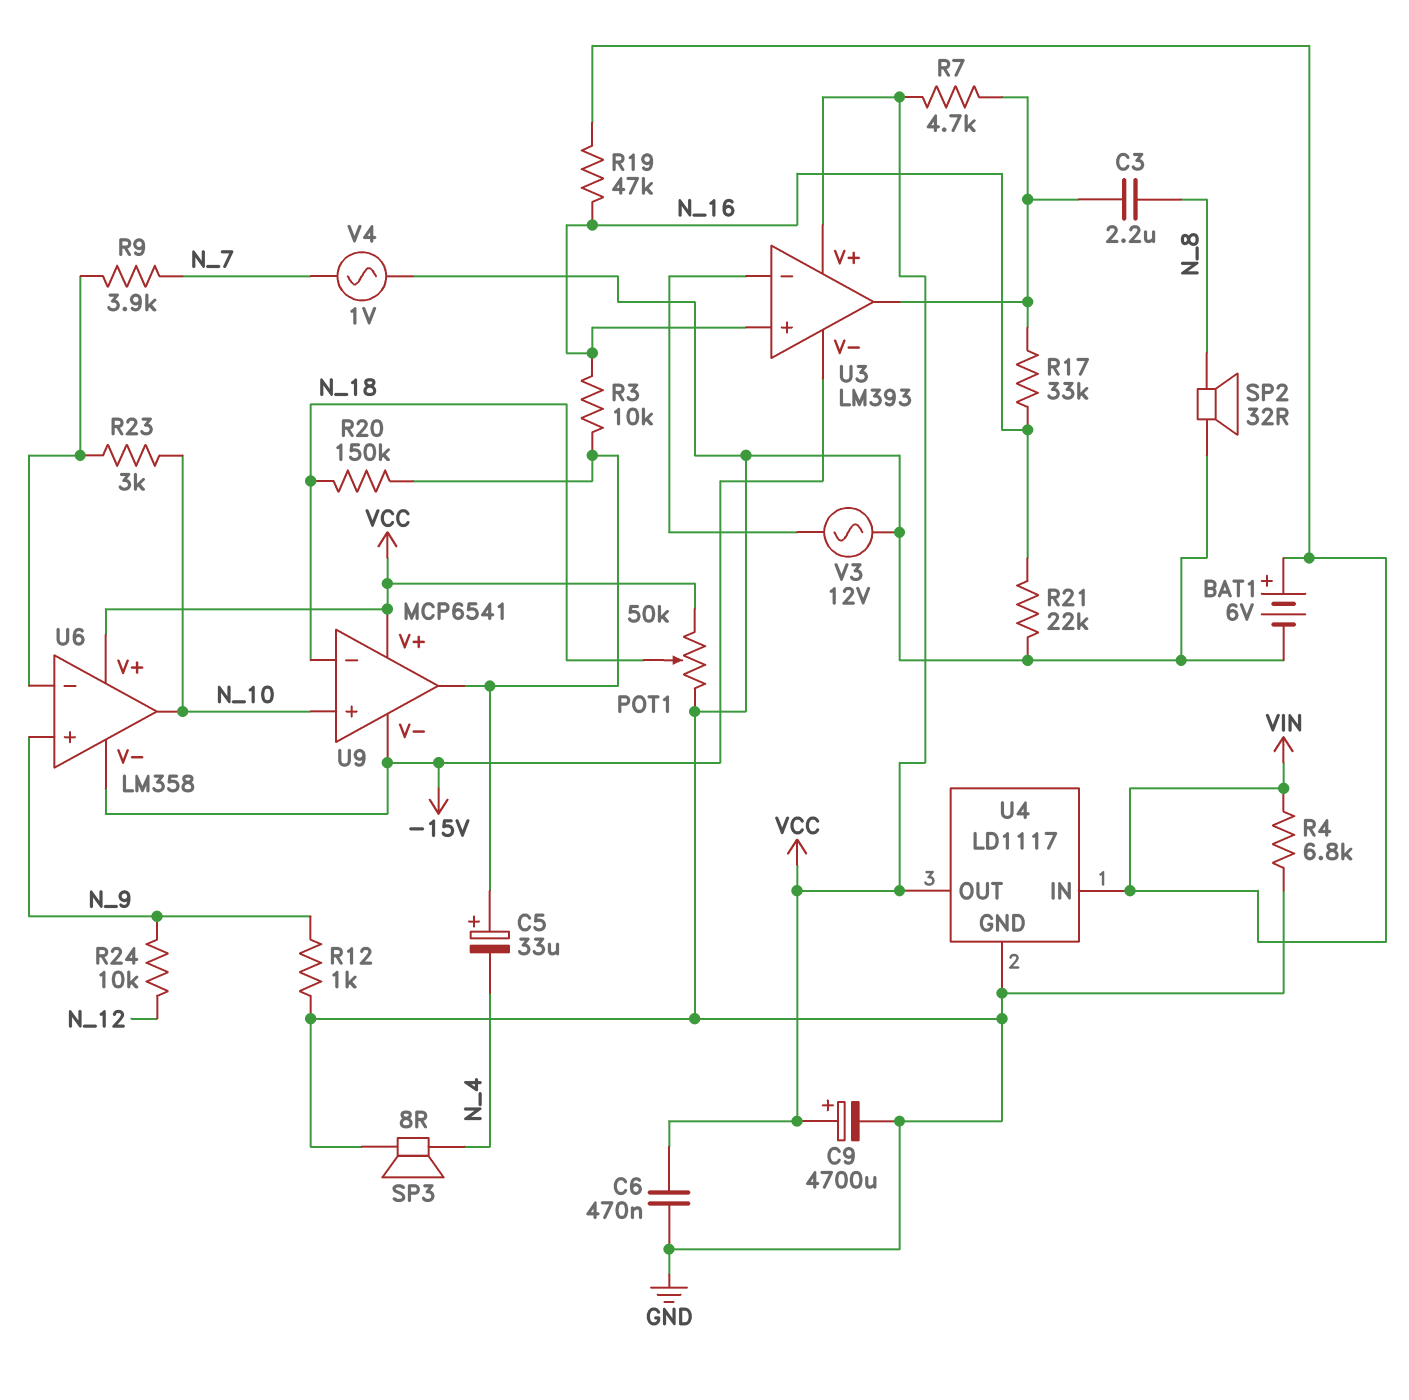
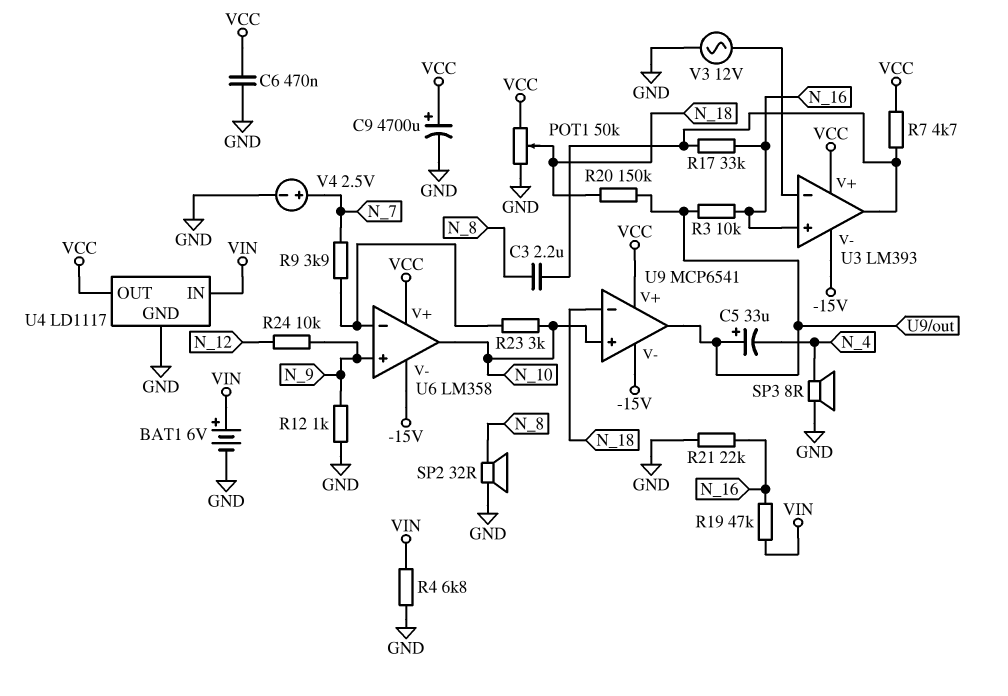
V4: AC 1V (GND, N_7) -> 2.5V (plus N_7, minus GND)

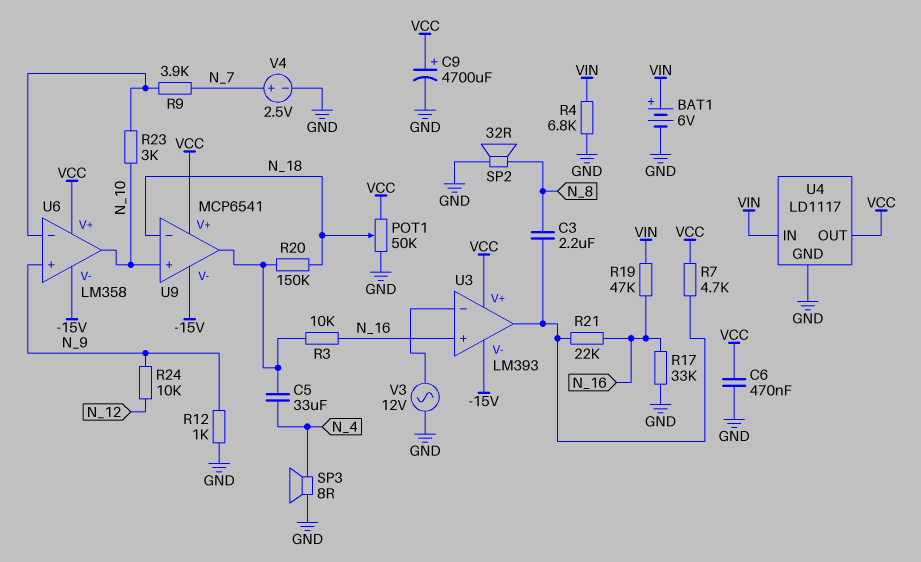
C5: 33uF (plus U9/out, minus N_4) -> 33uF (N_4, U9/out)
R17: 33k (N_16, U3/out) -> 33k (GND, N_16)
R21: 22k (GND, N_16) -> 22k (N_16, U3/out)

